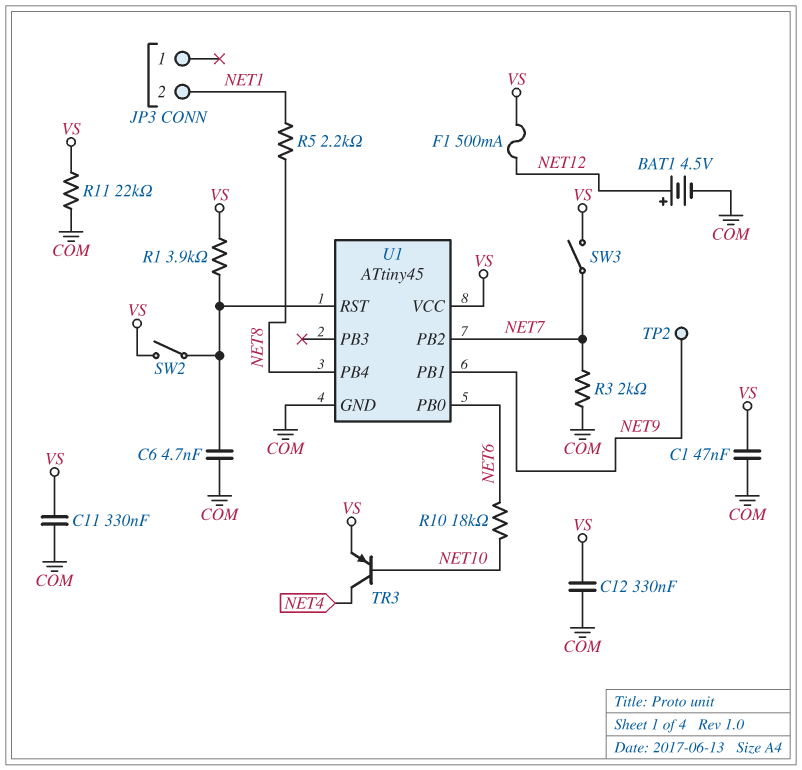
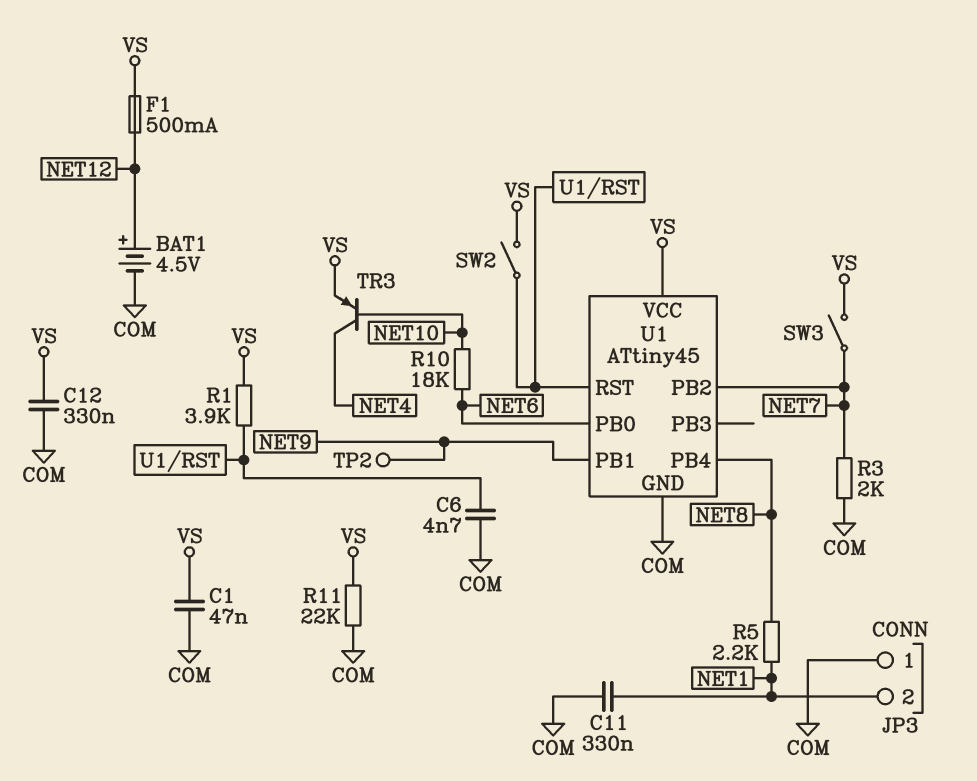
C11: 330nF (COM, VS) -> 330nF (COM, NET1)
JP3 pin 1: none -> COM

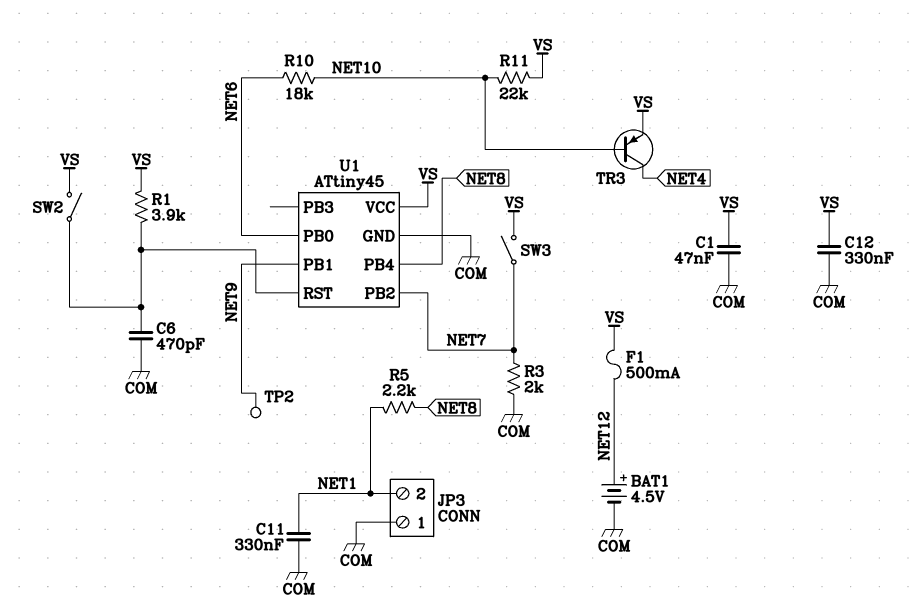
C6: 4.7nF (COM, U1/RST) -> 470pF (COM, U1/RST)
R11: 22k (COM, VS) -> 22k (NET10, VS)

